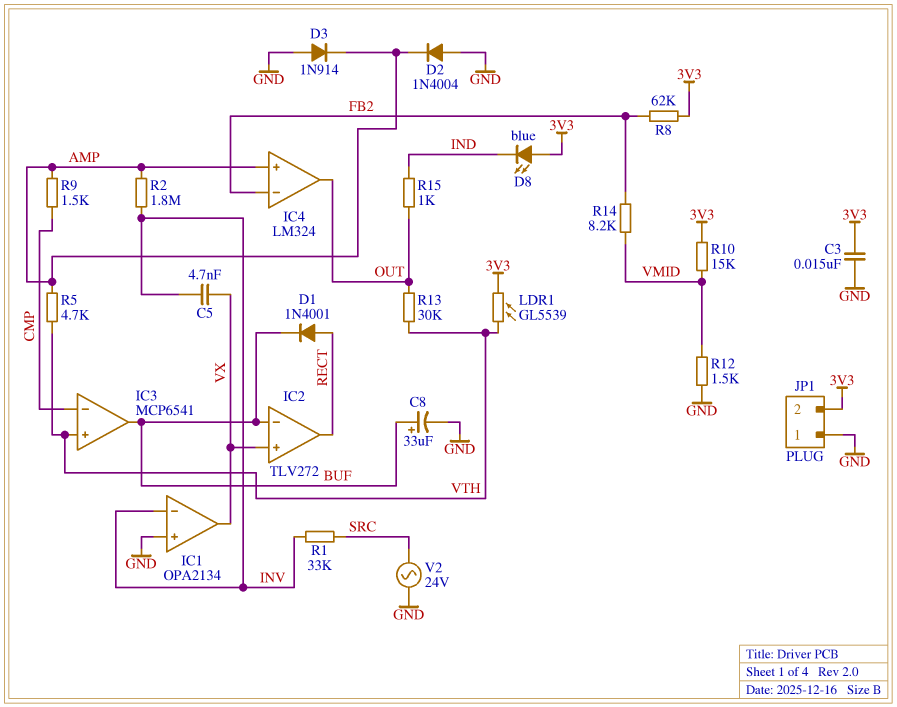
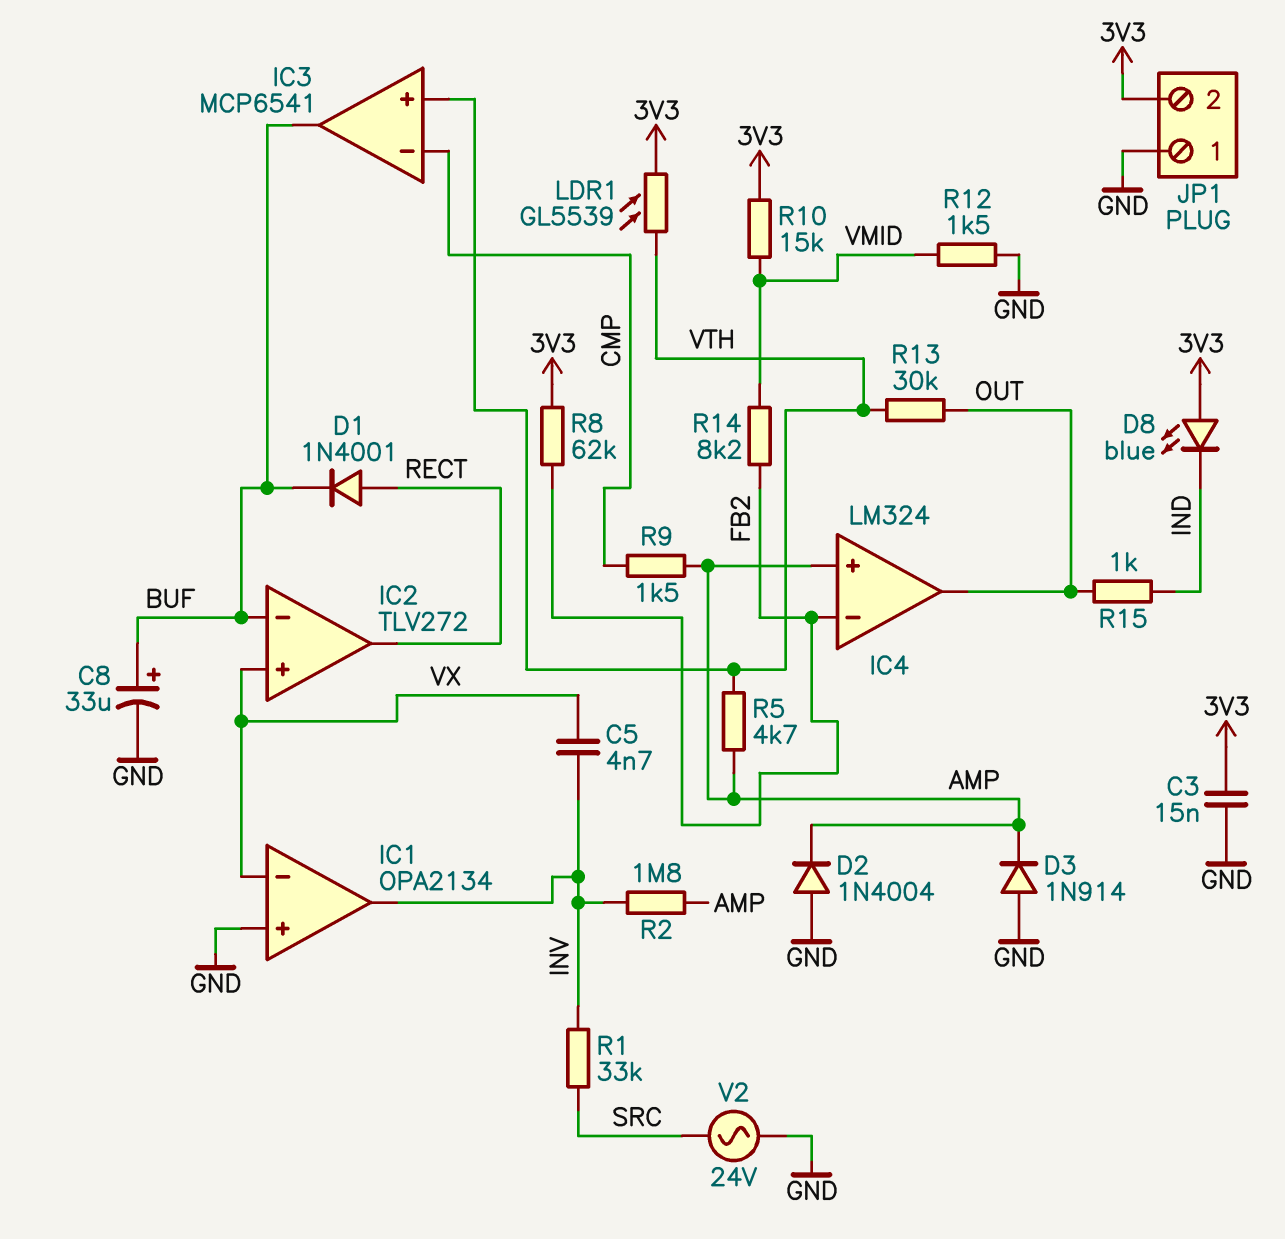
IC1 pin in-: INV -> VX
IC1 pin out: VX -> INV

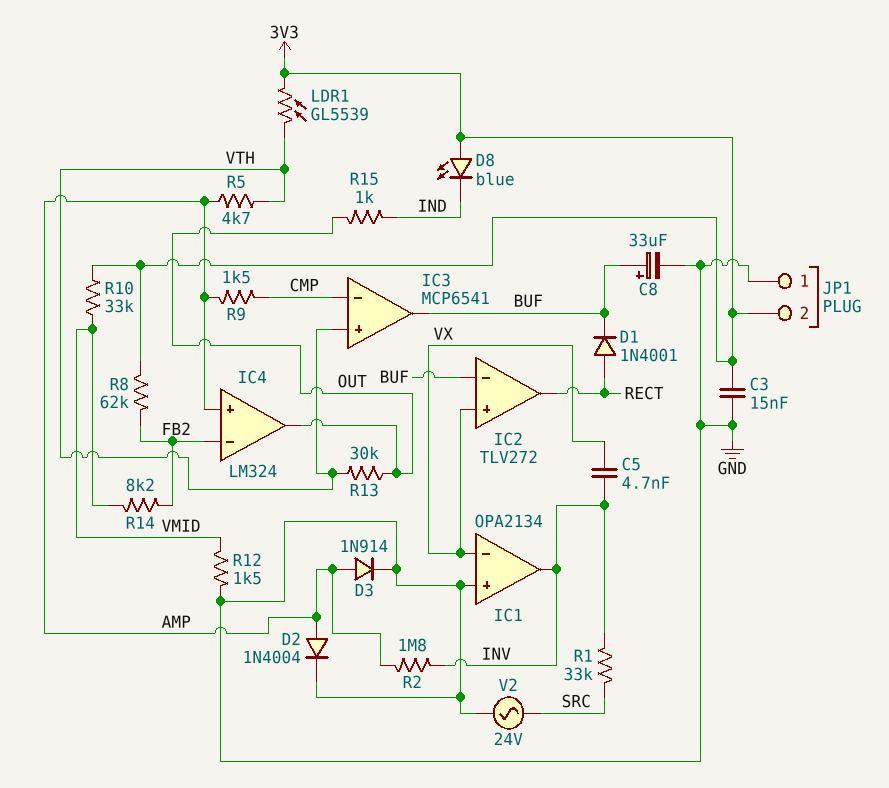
D2: diode 1N4004 (A GND, K AMP) -> diode 1N4004 (A AMP, K GND)
D3: diode 1N914 (A GND, K AMP) -> diode 1N914 (A AMP, K GND)
R10: 15k (3V3, VMID) -> 33k (3V3, VMID)

